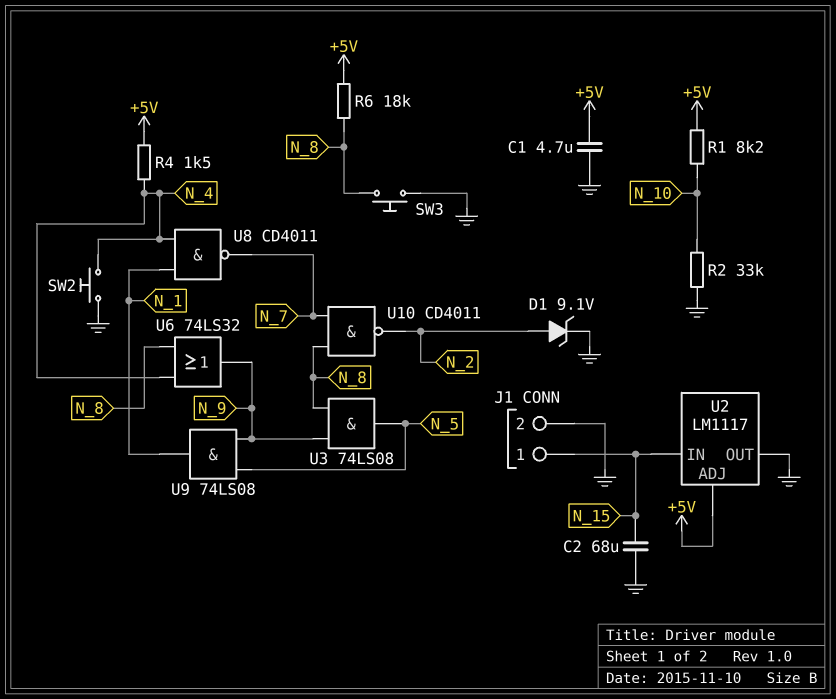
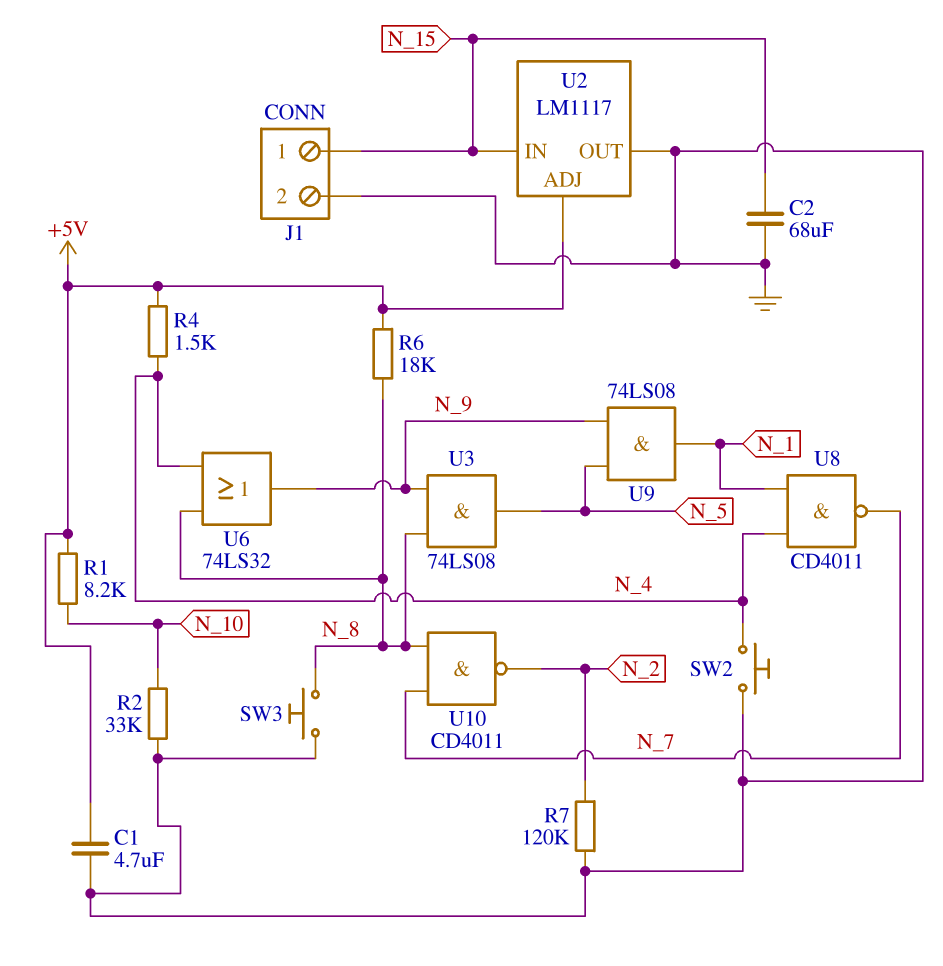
D1: zener 9.1V (A N_2, K GND) -> none
R7: none -> 120k (GND, N_2)

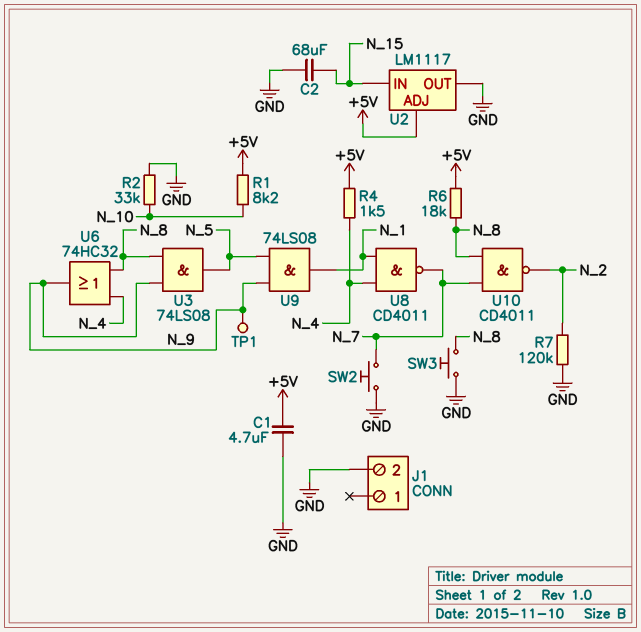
J1 pin 1: N_15 -> none
SW2: button (GND, N_4) -> button (GND, N_7)
TP1: none -> test point (N_9)
U6: OR 74LS32 (in N_4, in N_8, out N_9) -> OR 74HC32 (in N_4, in N_8, out N_9)

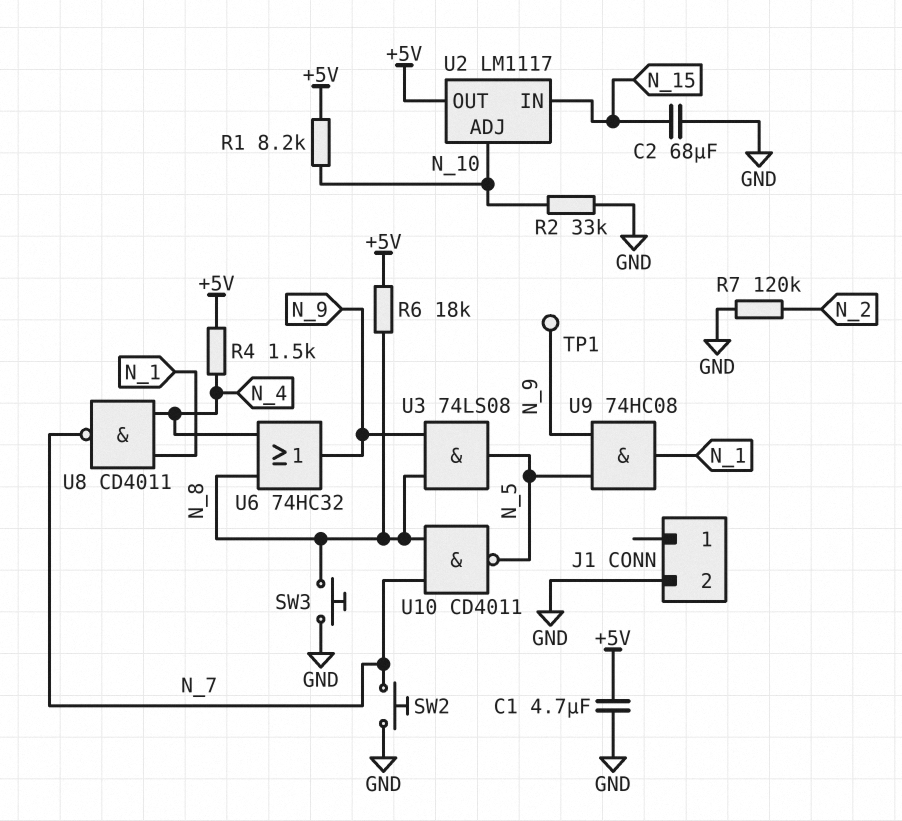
U2 pin ADJ: +5V -> N_10
U2 pin OUT: GND -> +5V
U9: AND 74LS08 (in N_5, in N_9, out N_1) -> AND 74HC08 (in N_5, in N_9, out N_1)
U10: NAND CD4011 (in N_7, in N_8, out N_2) -> NAND CD4011 (in N_7, in N_8, out N_5)

